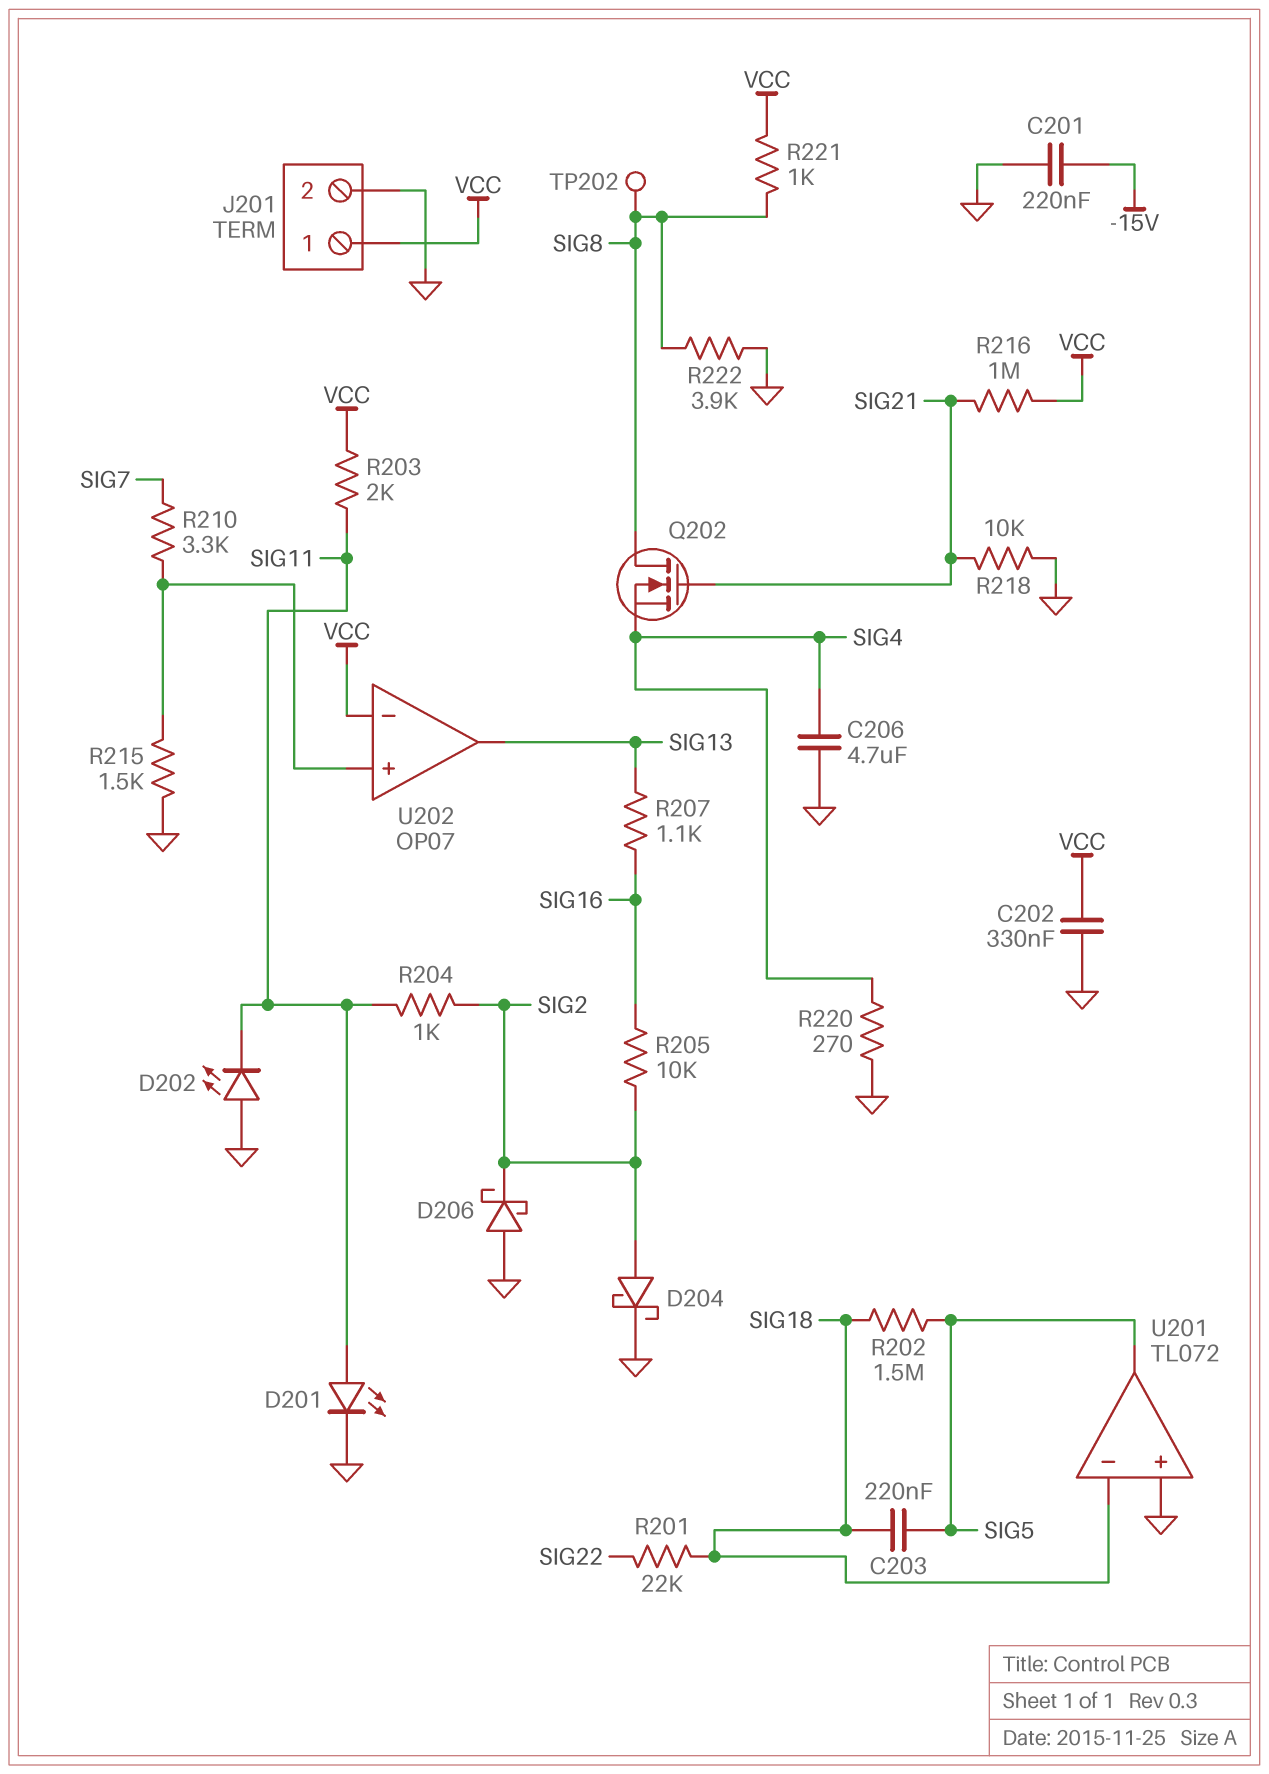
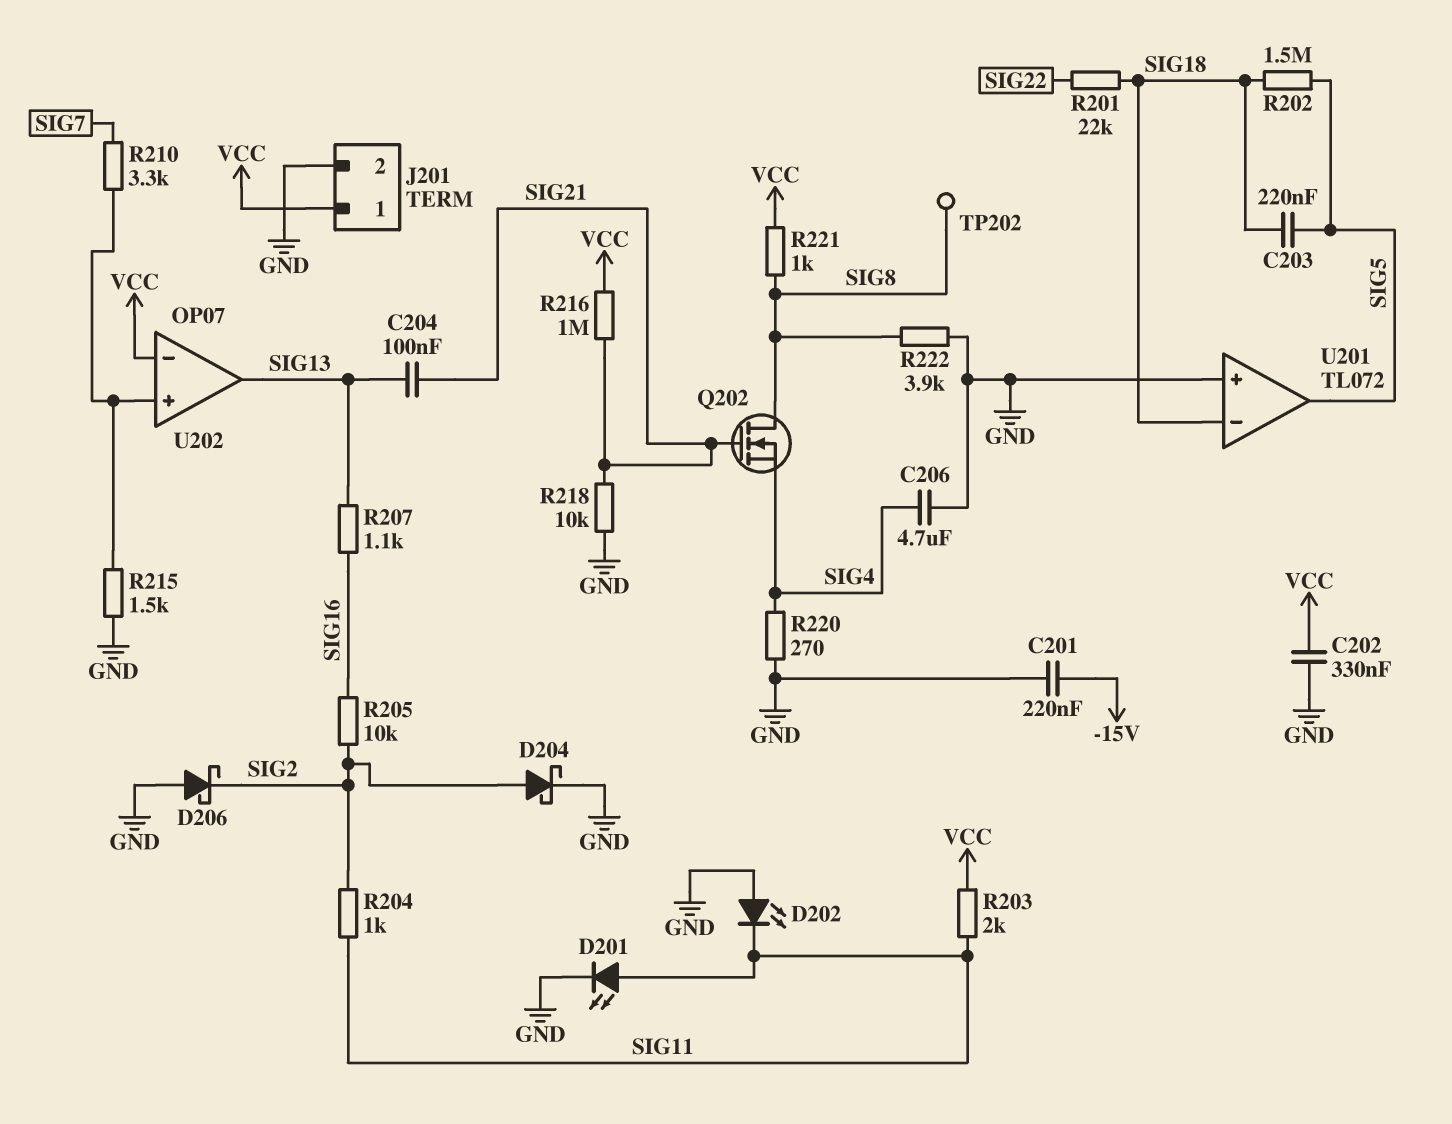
C204: none -> 100nF (SIG13, SIG21)

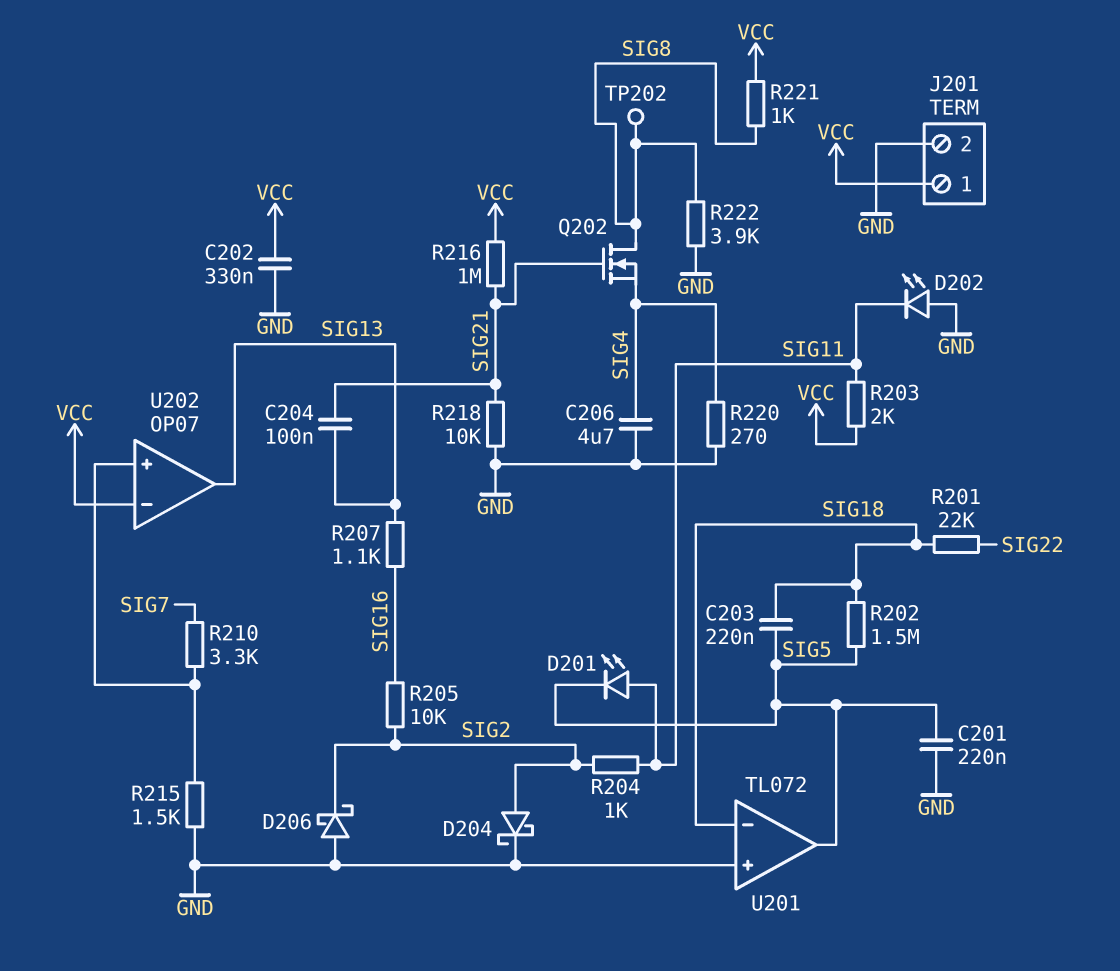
C201: 220nF (-15V, GND) -> 220nF (GND, SIG5)
D201: LED (A SIG11, K GND) -> LED (A SIG11, K SIG5)

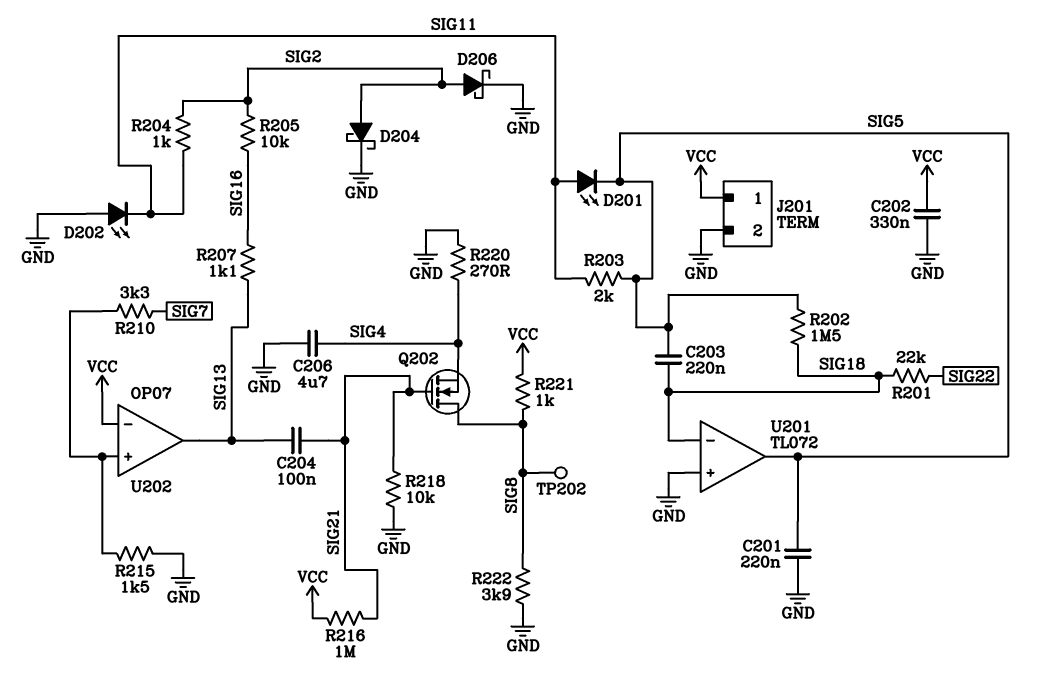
D206: schottky (A GND, K SIG2) -> schottky (A SIG2, K GND)
R203: 2k (SIG11, VCC) -> 2k (SIG5, SIG11)

